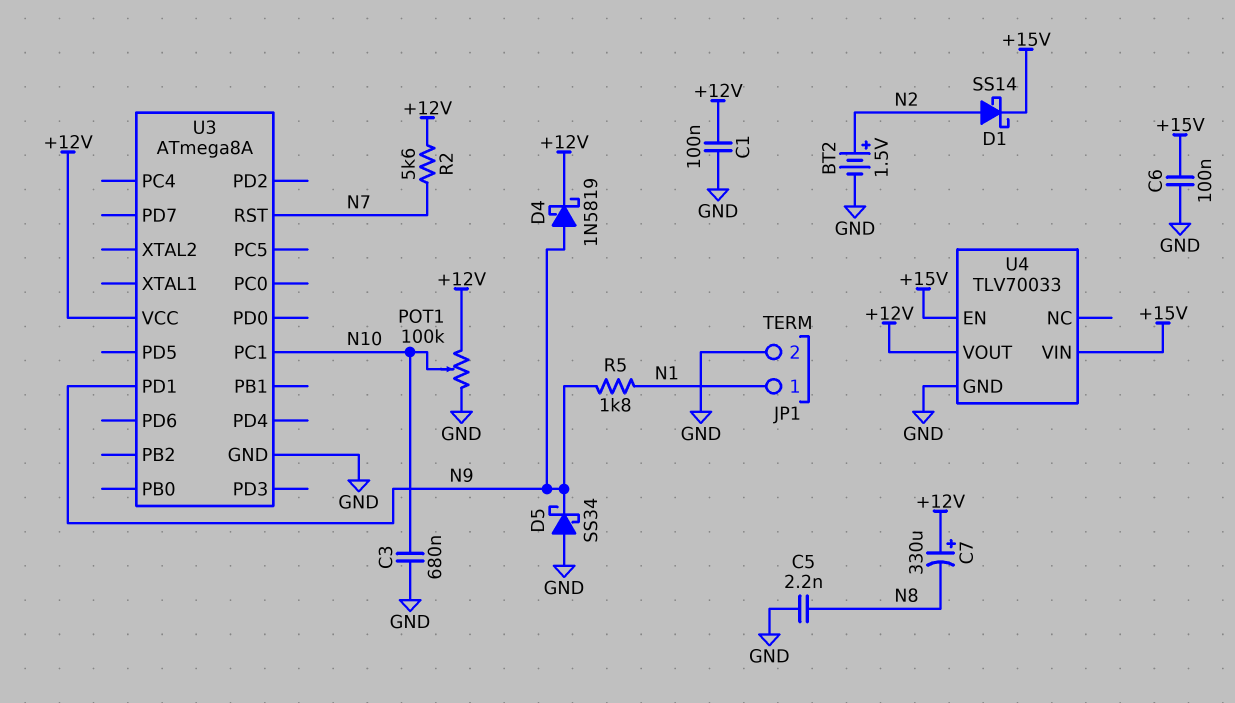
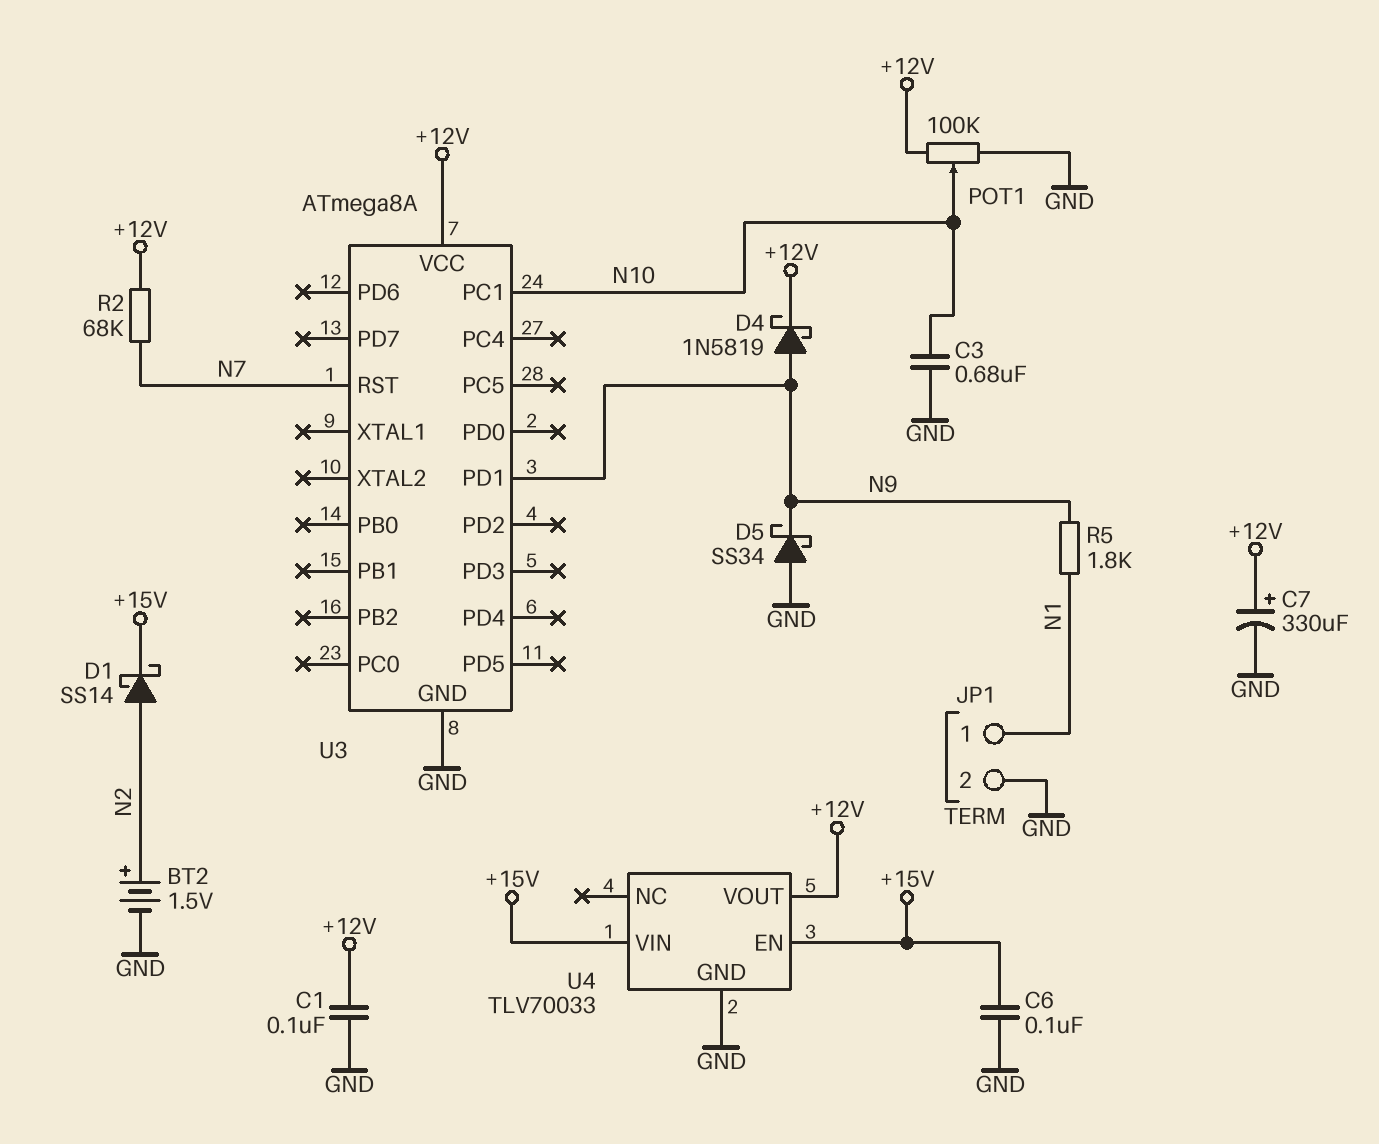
C5: 2.2nF (GND, N8) -> none
C7: 330uF (plus +12V, minus N8) -> 330uF (plus +12V, minus GND)
R2: 5.6k (+12V, N7) -> 68k (+12V, N7)

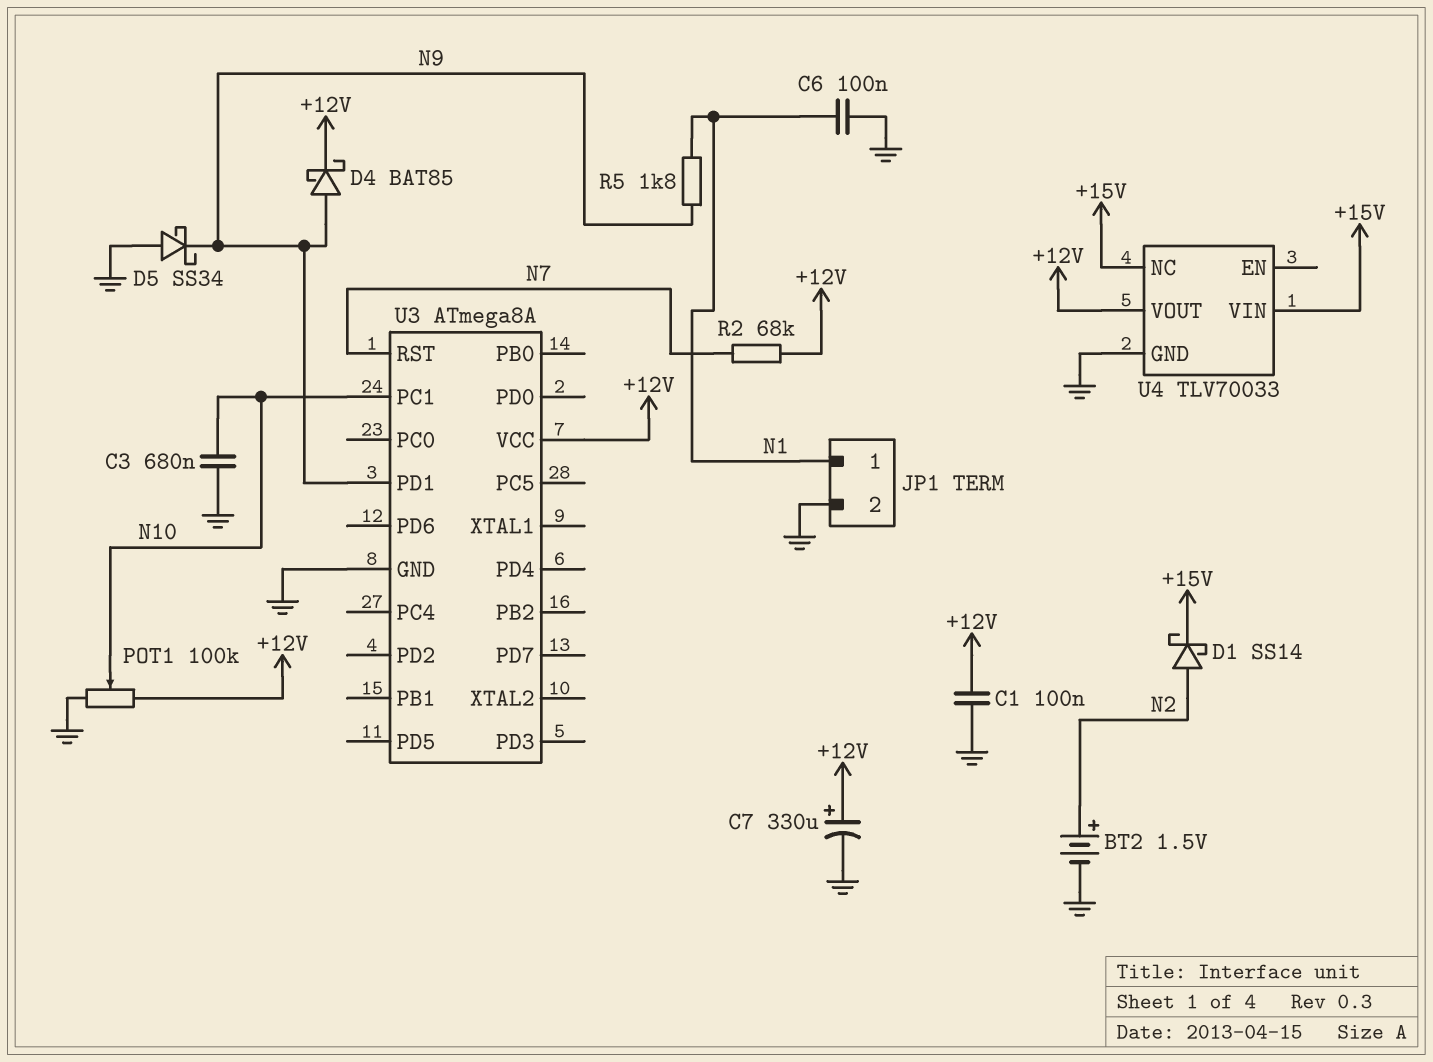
C6: 100nF (+15V, GND) -> 100nF (GND, N1)
D4: schottky 1N5819 (A N9, K +12V) -> schottky BAT85 (A N9, K +12V)
U4 pin EN: +15V -> none
U4 pin NC: none -> +15V

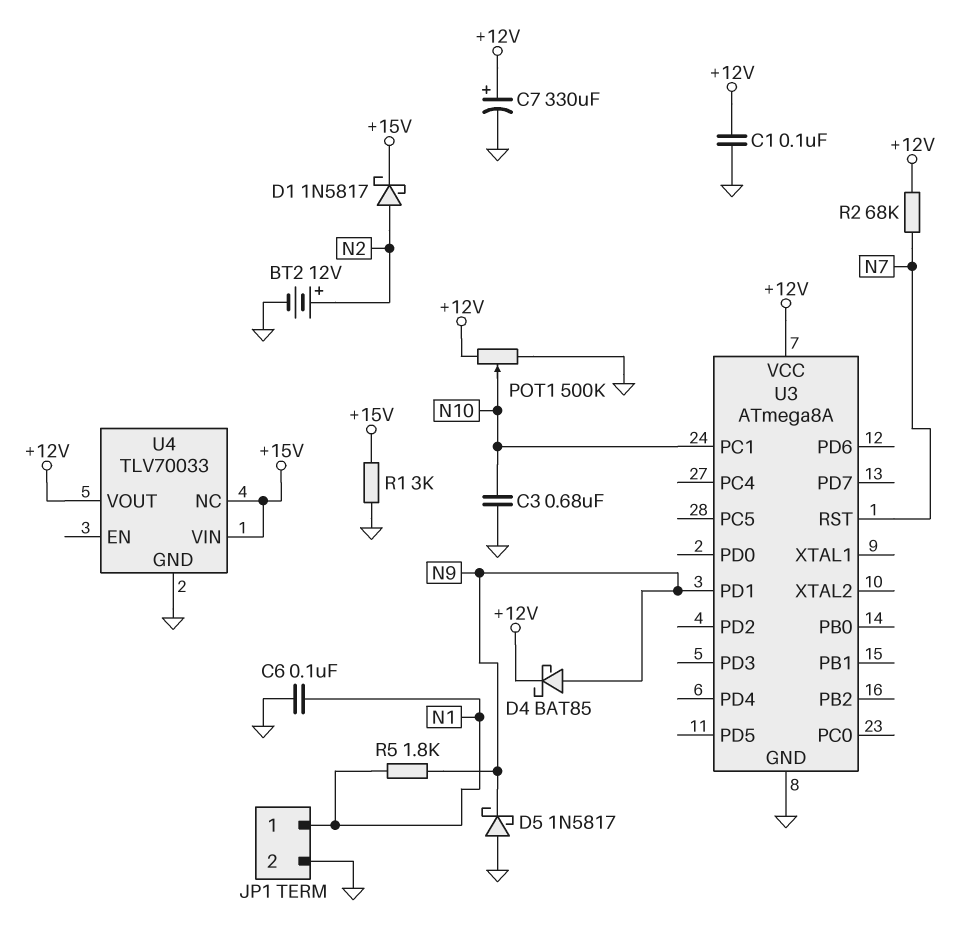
BT2: 1.5V (plus N2, minus GND) -> 12V (plus N2, minus GND)
D1: schottky SS14 (A N2, K +15V) -> schottky 1N5817 (A N2, K +15V)
D5: schottky SS34 (A GND, K N9) -> schottky 1N5817 (A GND, K N9)
POT1: 100k (+12V, GND, wiper N10) -> 500k (+12V, GND, wiper N10)
R1: none -> 3k (+15V, GND)

